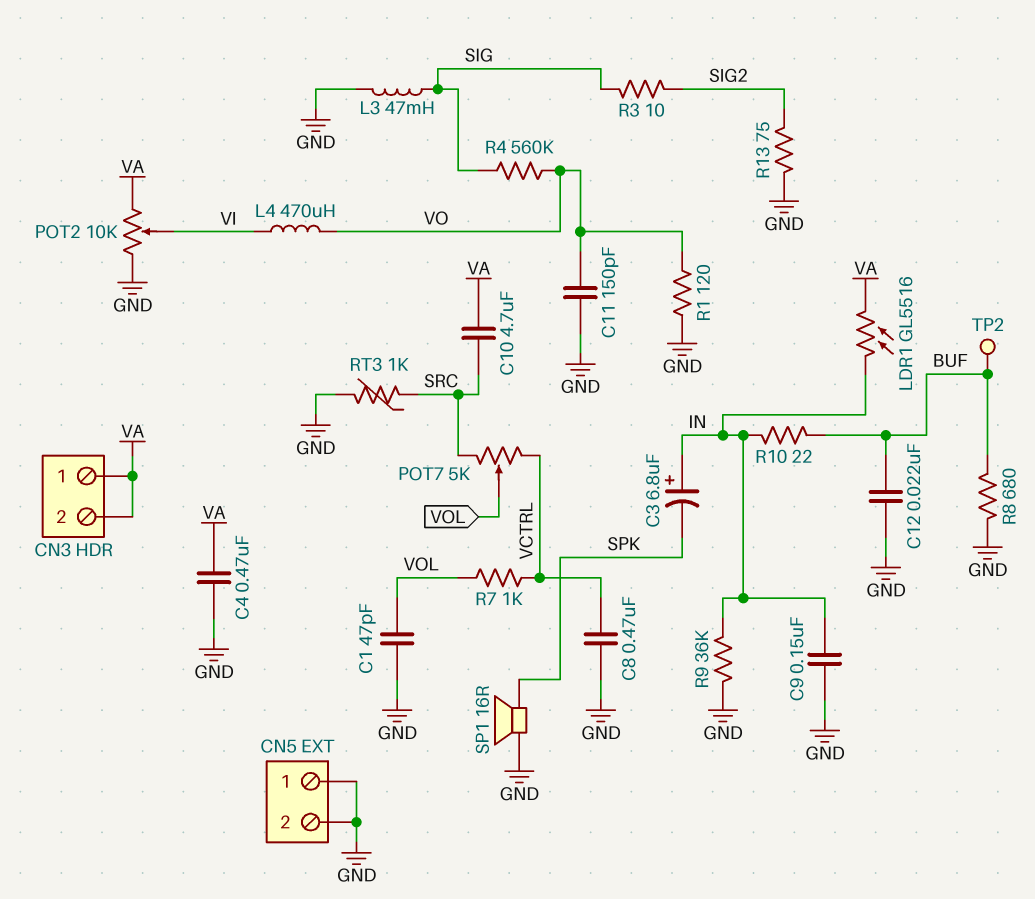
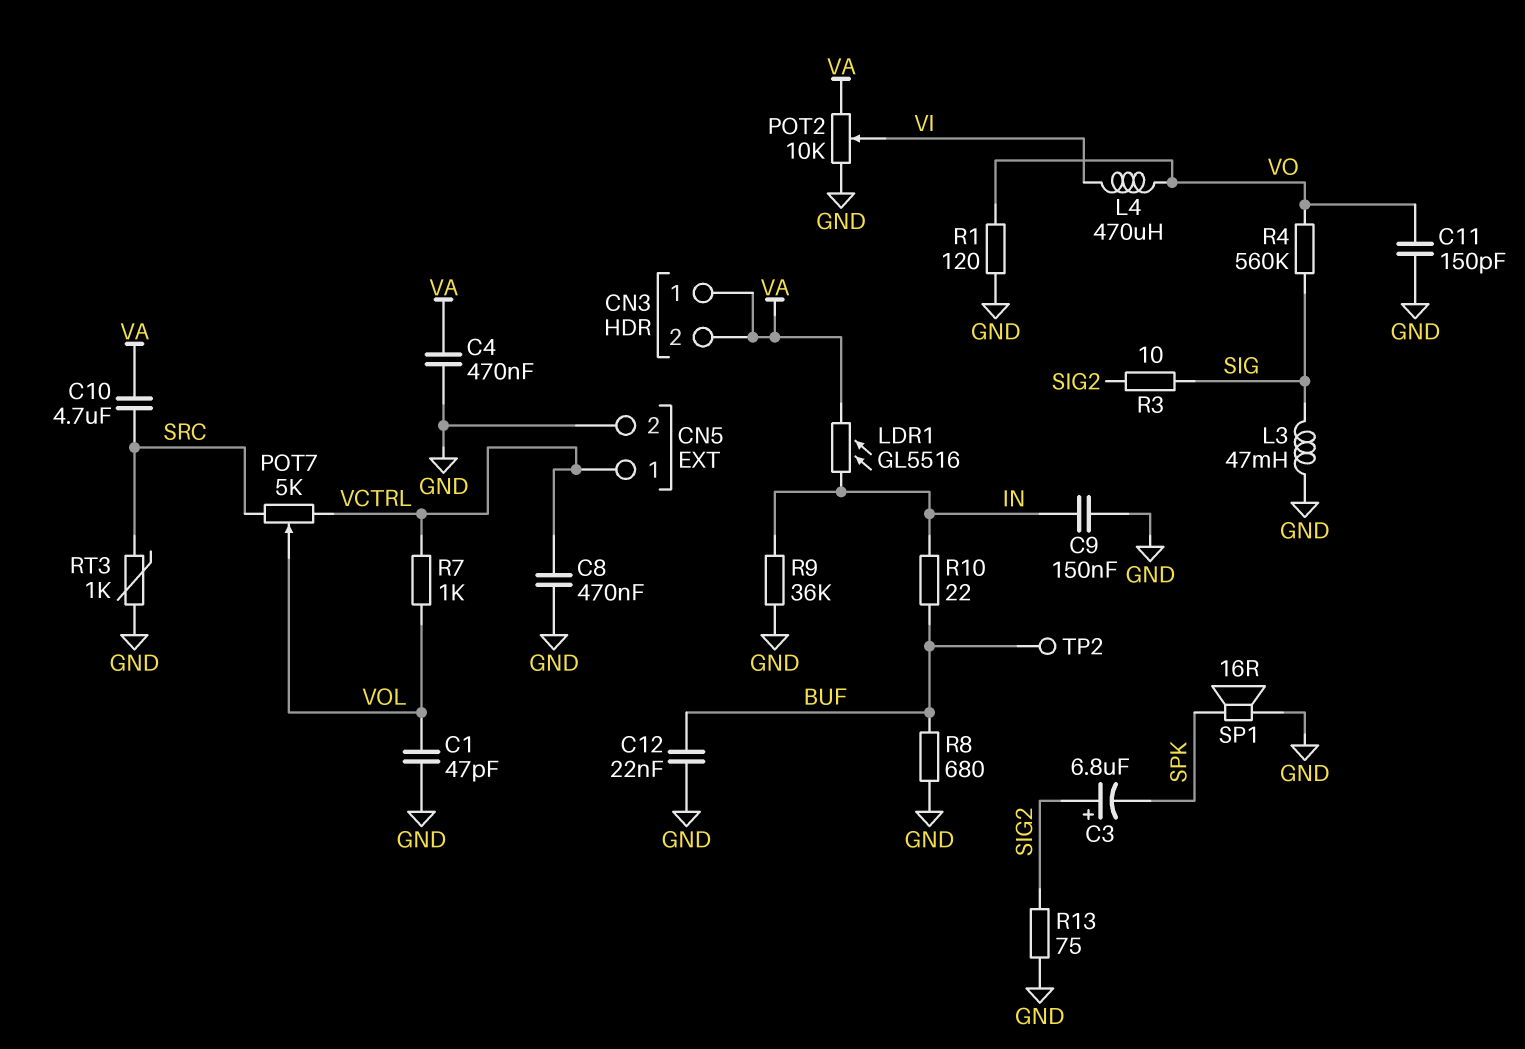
C3: 6.8uF (plus IN, minus SPK) -> 6.8uF (plus SIG2, minus SPK)
CN5 pin 1: GND -> VCTRL

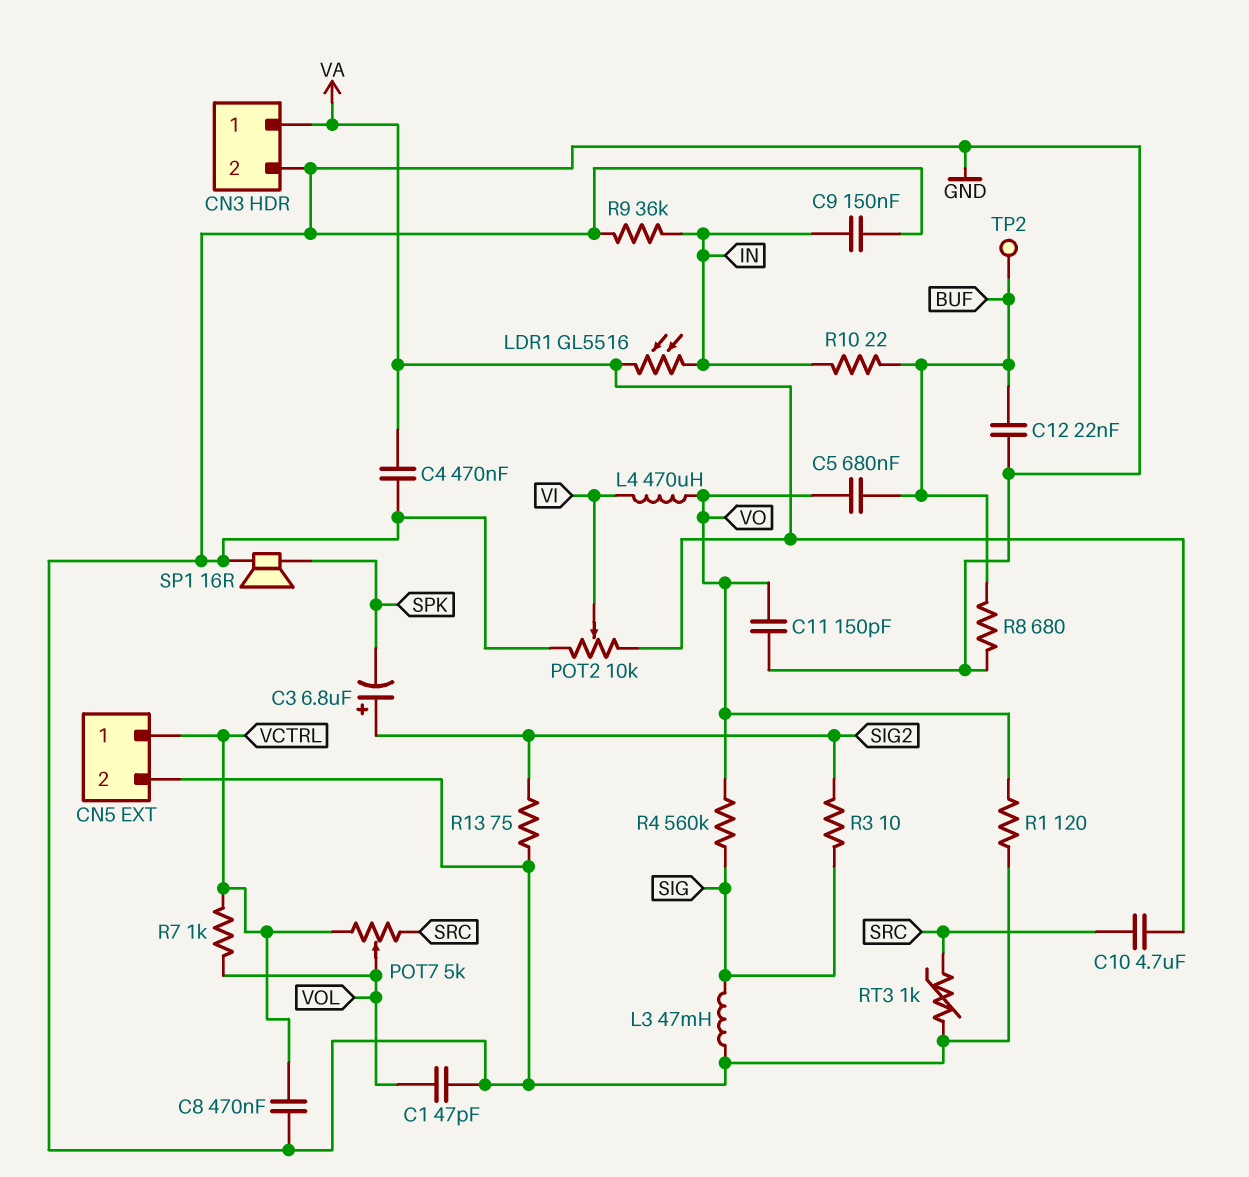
C5: none -> 680nF (BUF, VO)
CN3 pin 2: VA -> GND

